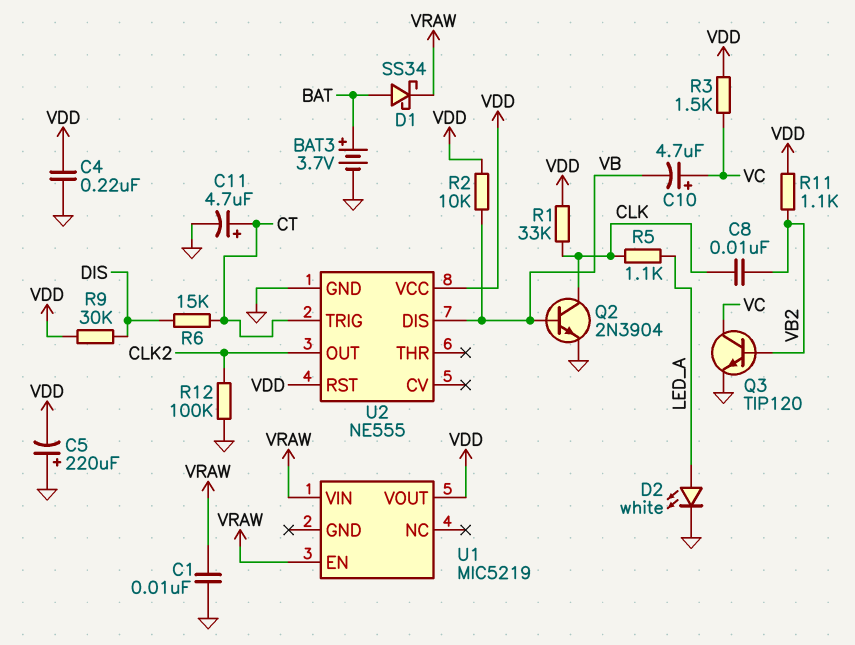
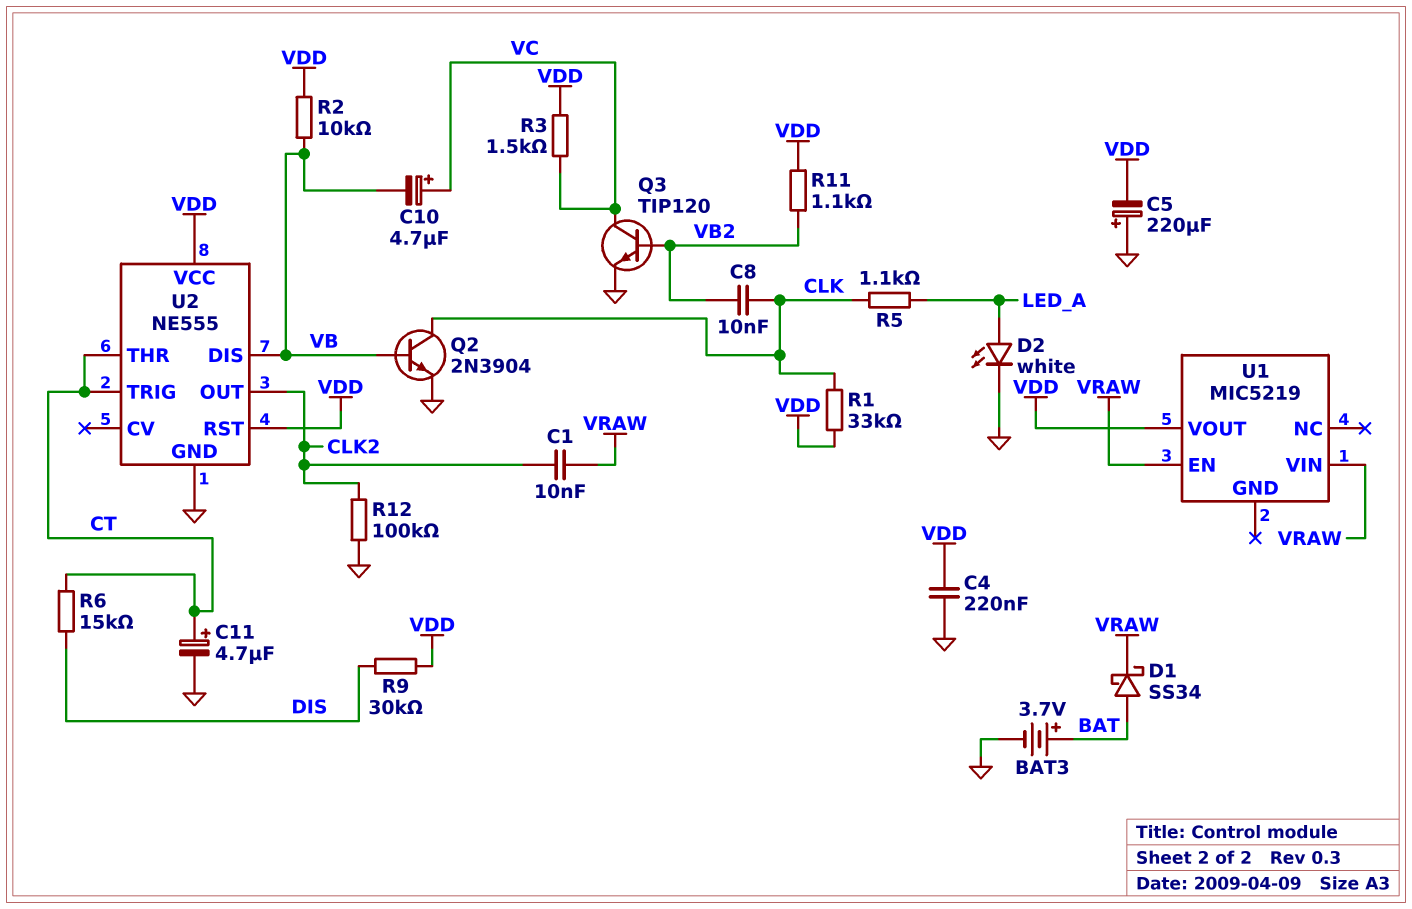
C1: 10nF (GND, VRAW) -> 10nF (CLK2, VRAW)
U2 pin THR: none -> CT

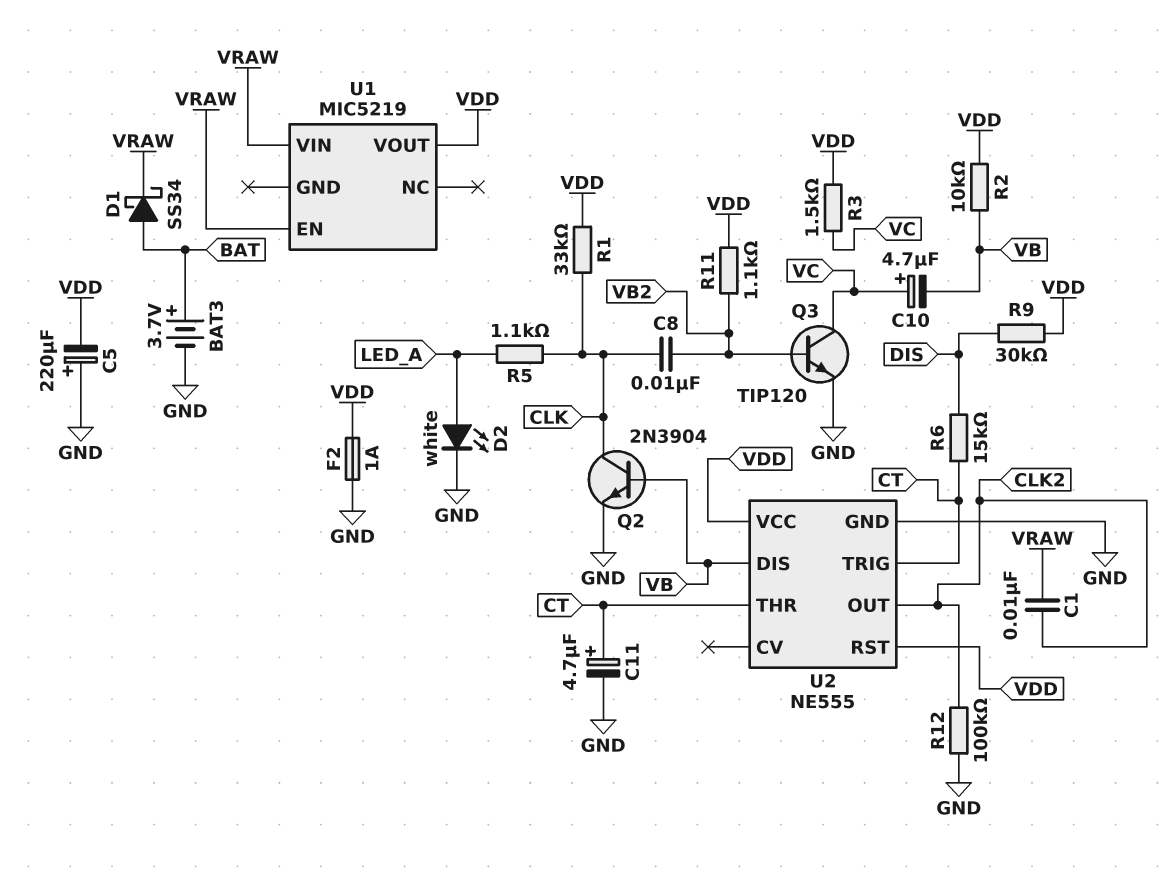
C4: 220nF (GND, VDD) -> none
F2: none -> 1A (GND, VDD)

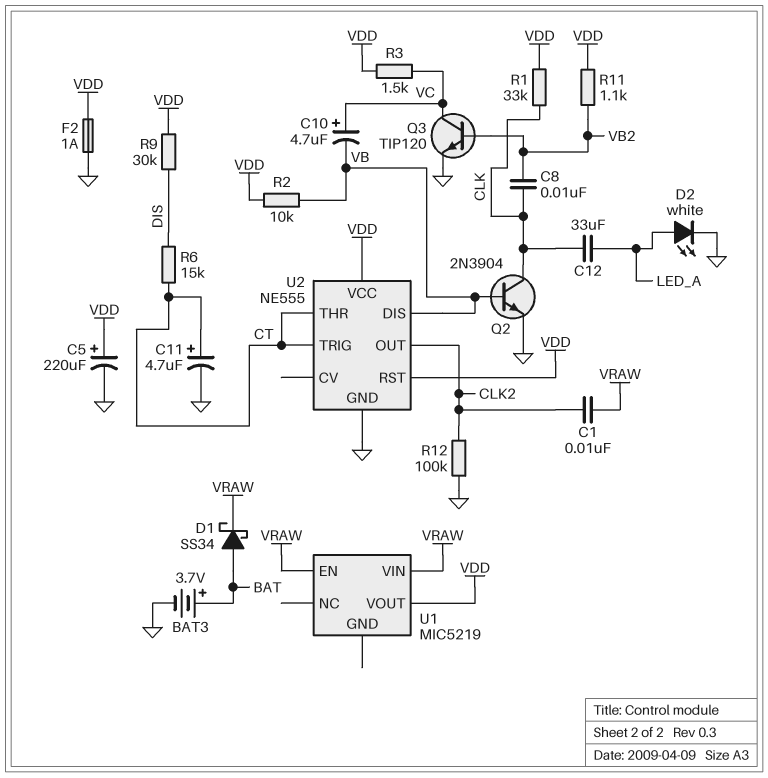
C5: 220uF (plus GND, minus VDD) -> 220uF (plus VDD, minus GND)
C12: none -> 33uF (CLK, LED_A)
R5: 1.1k (CLK, LED_A) -> none

